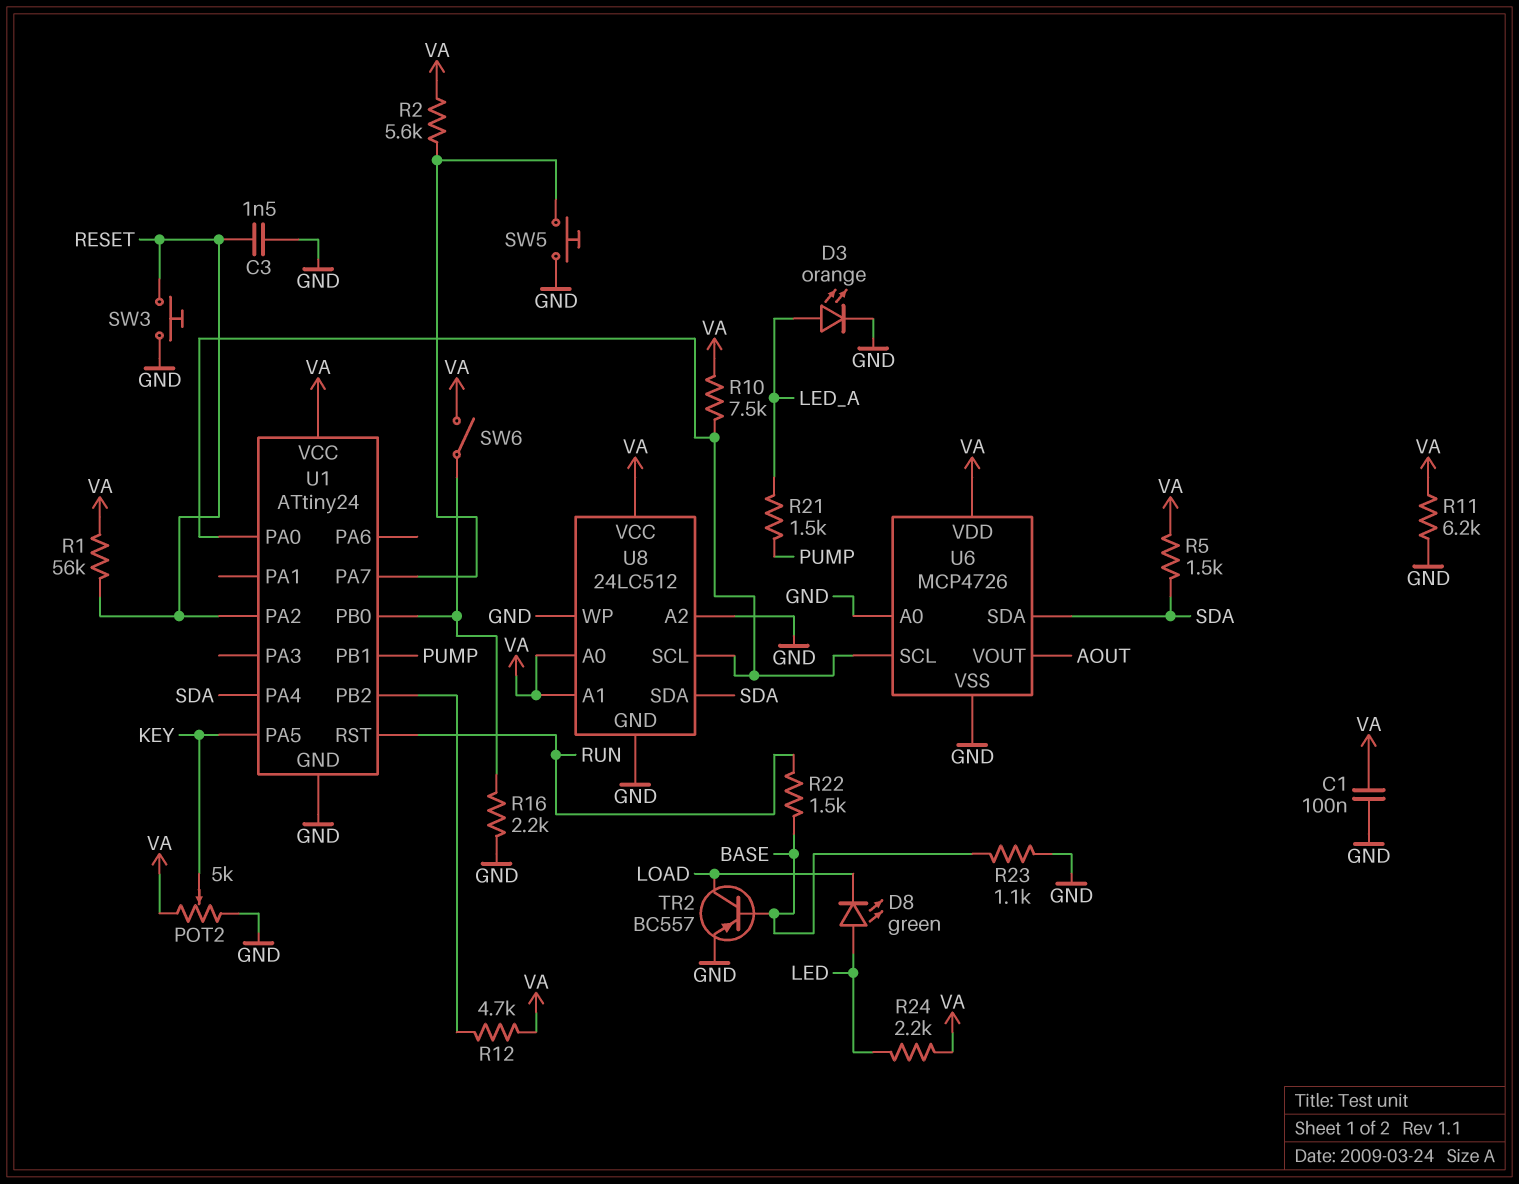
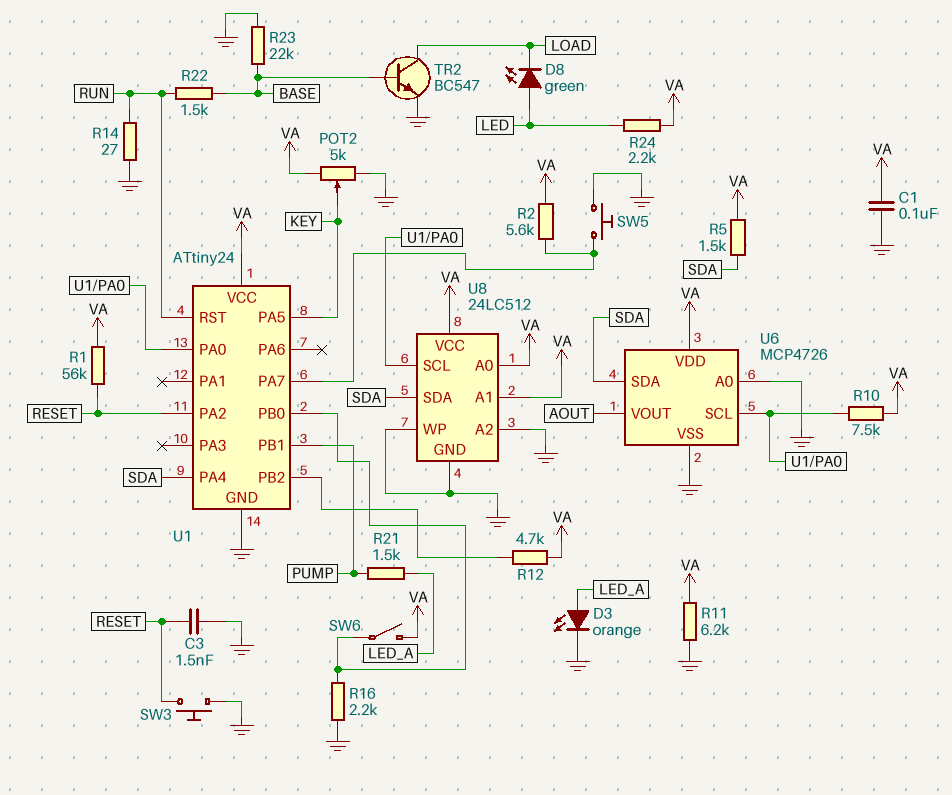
R14: none -> 27 (GND, RUN)
R23: 1.1k (BASE, GND) -> 22k (BASE, GND)
TR2: PNP BC557 (B BASE, C LOAD, E GND) -> NPN BC547 (B BASE, C LOAD, E GND)

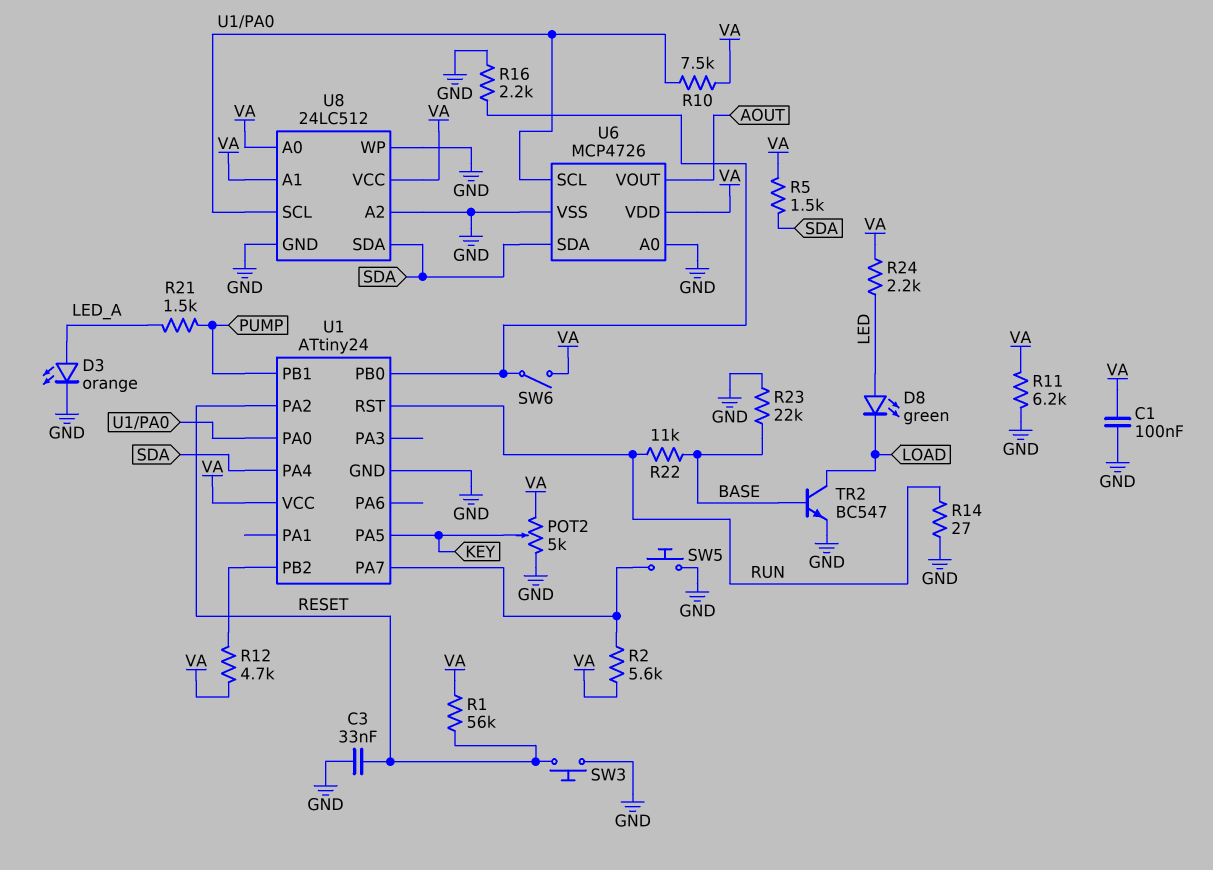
C3: 1.5nF (GND, RESET) -> 33nF (GND, RESET)
R22: 1.5k (BASE, RUN) -> 11k (BASE, RUN)

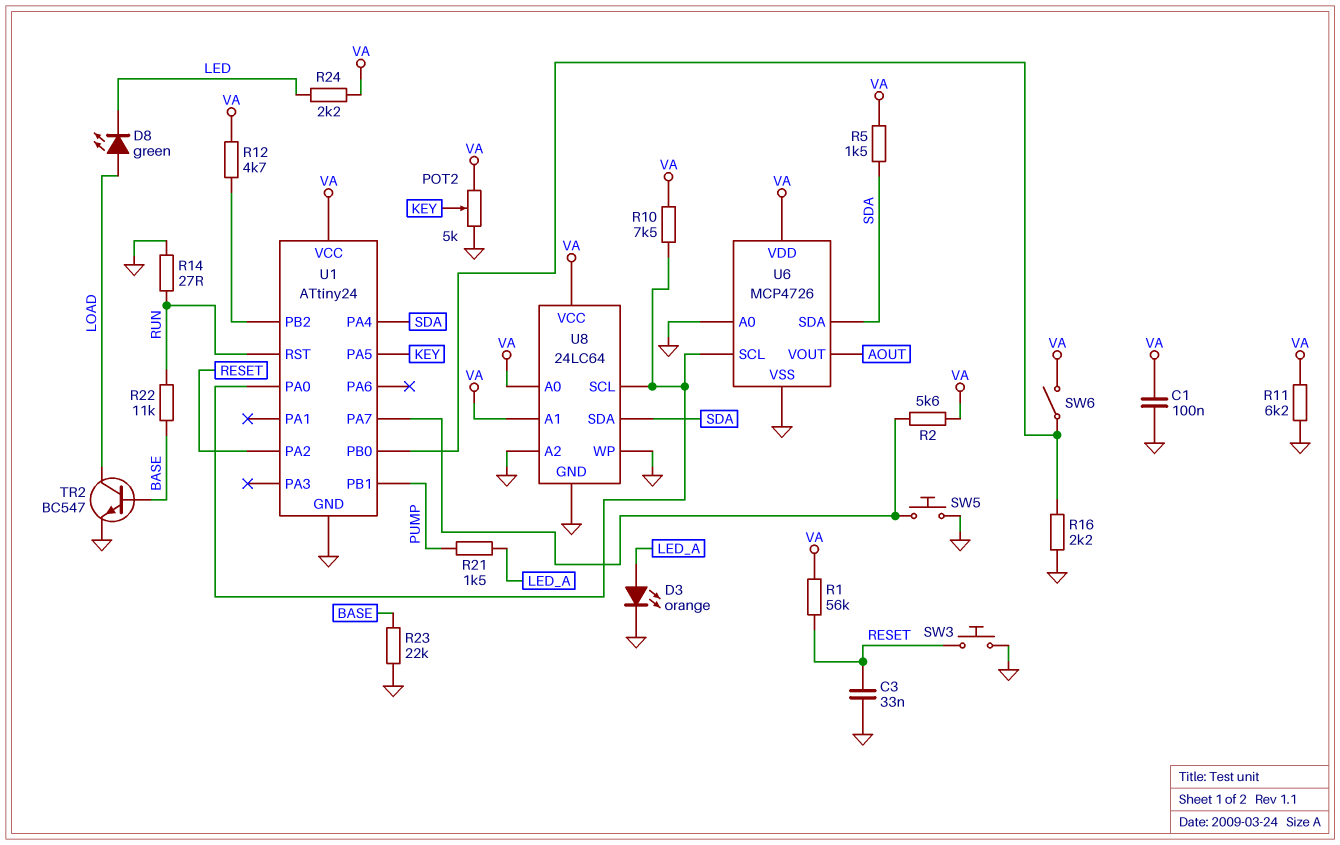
D8: LED green (A LED, K LOAD) -> LED green (A LOAD, K LED)
U8: 24LC512 -> 24LC64

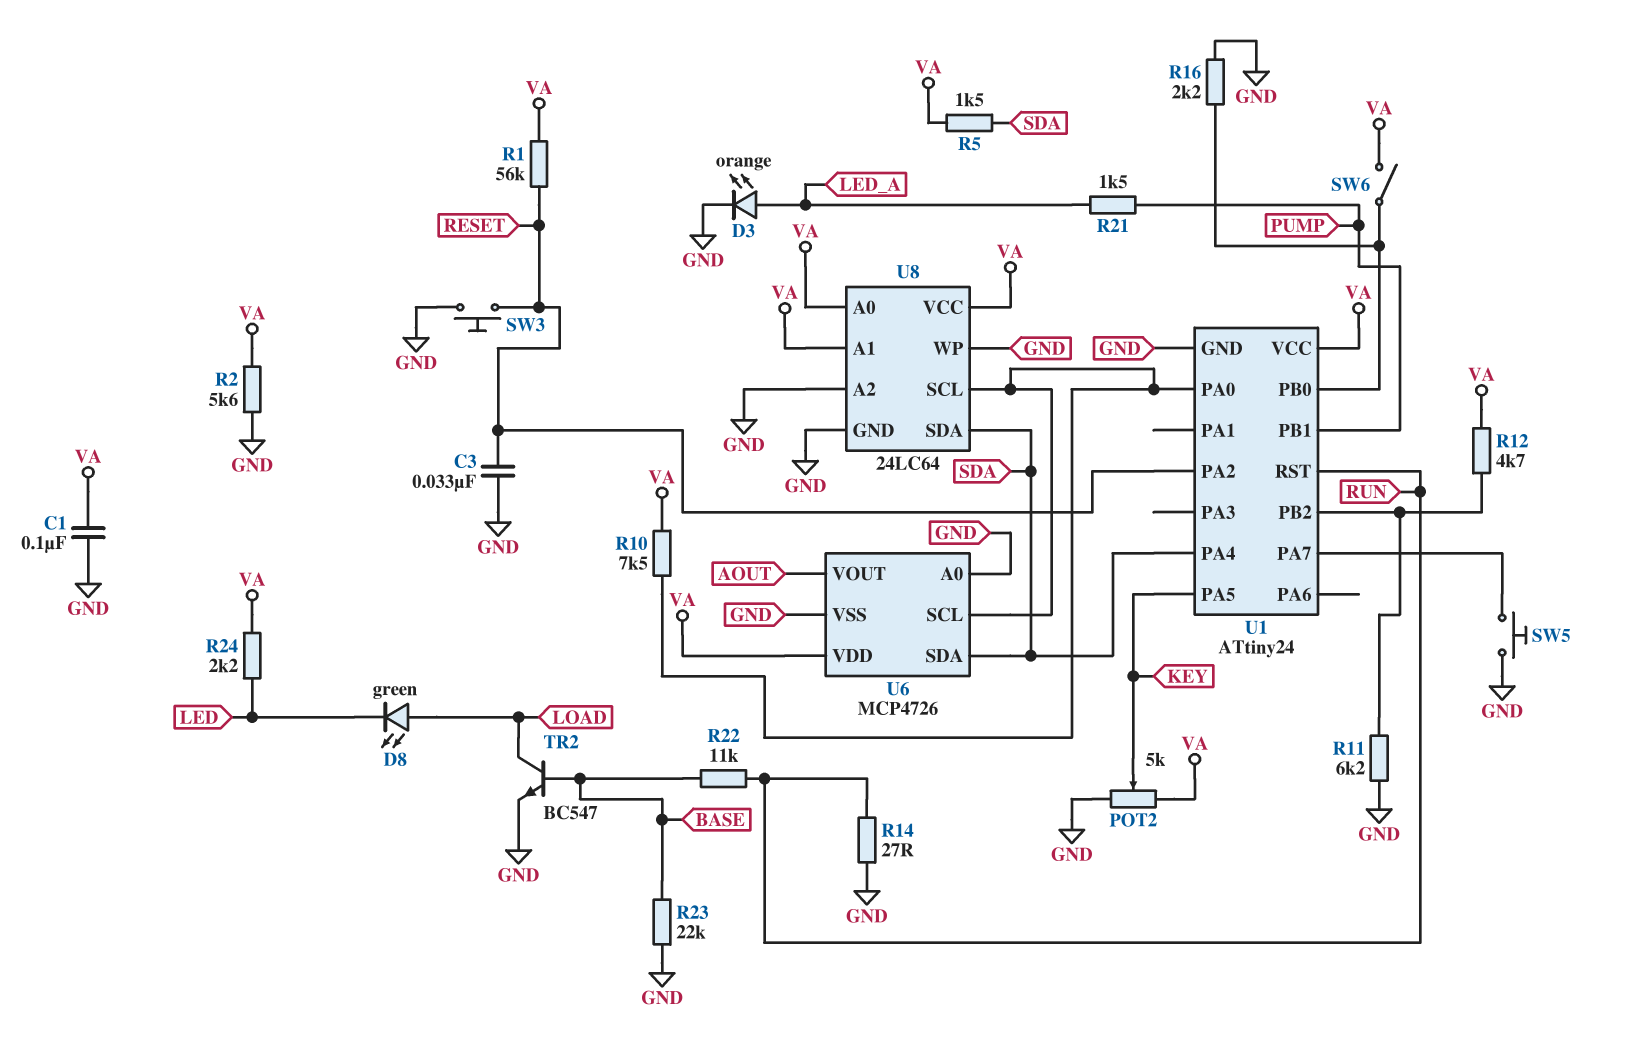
R2: 5.6k (U1/PA7, VA) -> 5.6k (GND, VA)
R11: 6.2k (GND, VA) -> 6.2k (GND, U1/PB2)

